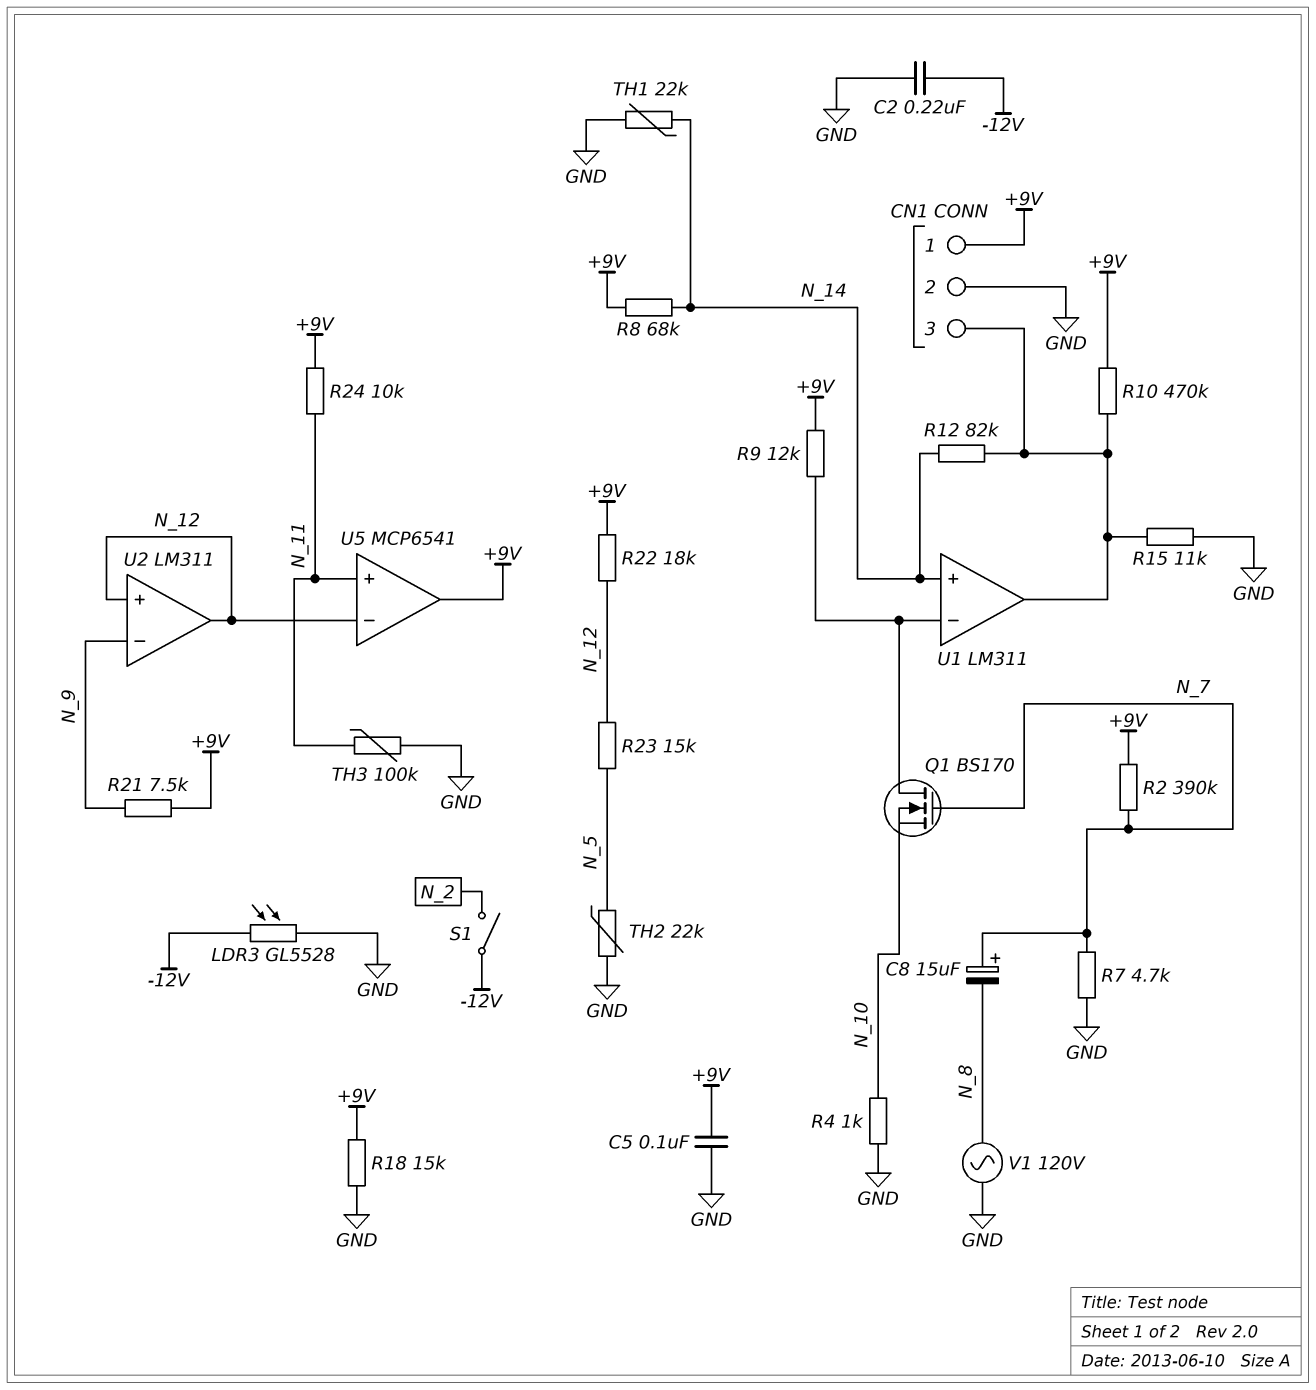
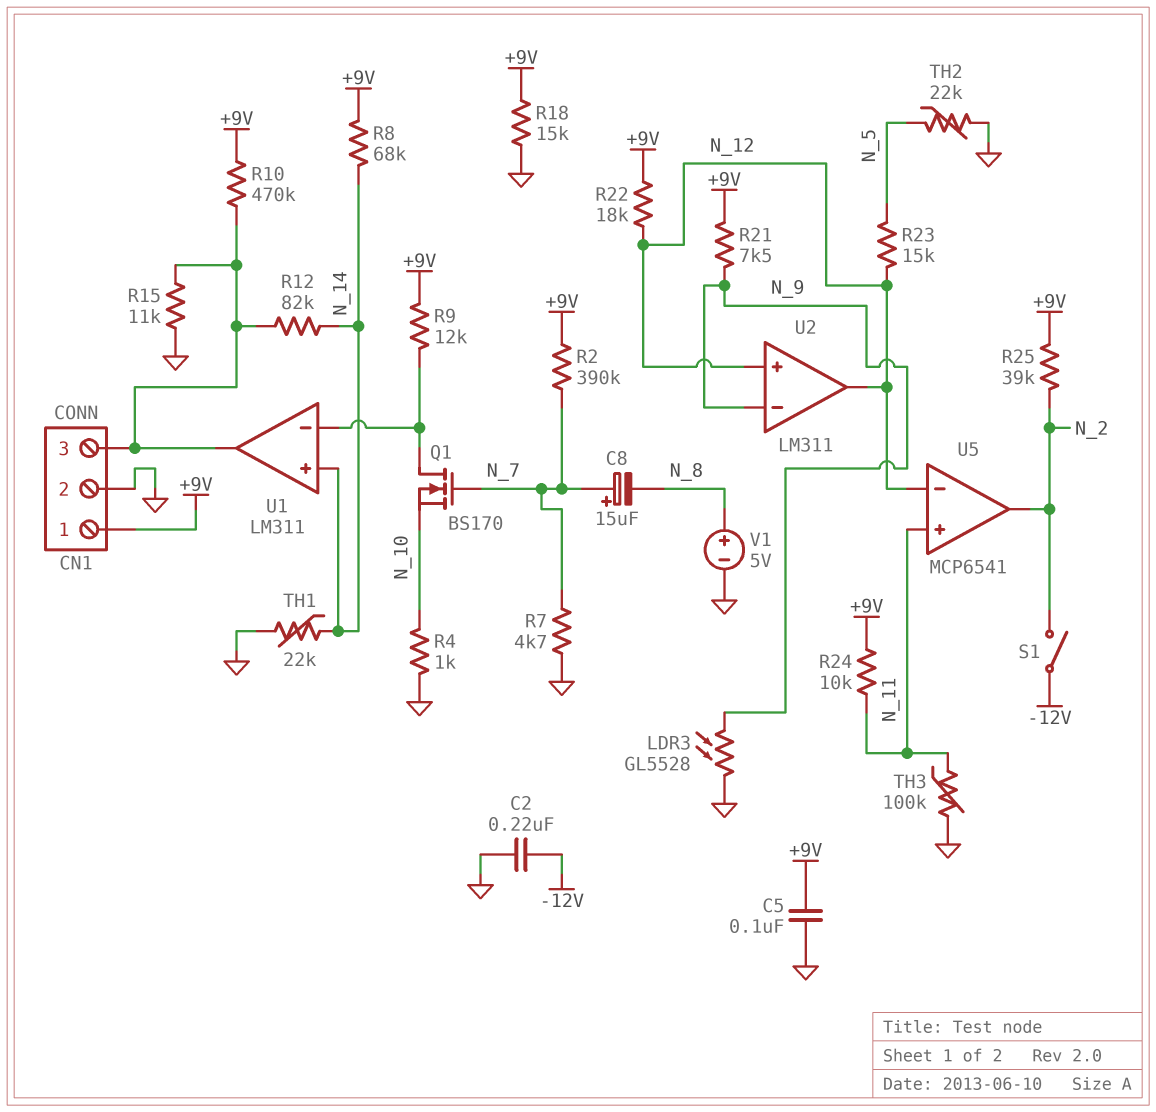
LDR3: GL5528 (-12V, GND) -> GL5528 (GND, N_9)
R25: none -> 39k (+9V, N_2)
U5 pin out: +9V -> N_2
V1: AC 120V (GND, N_8) -> 5V (plus N_8, minus GND)

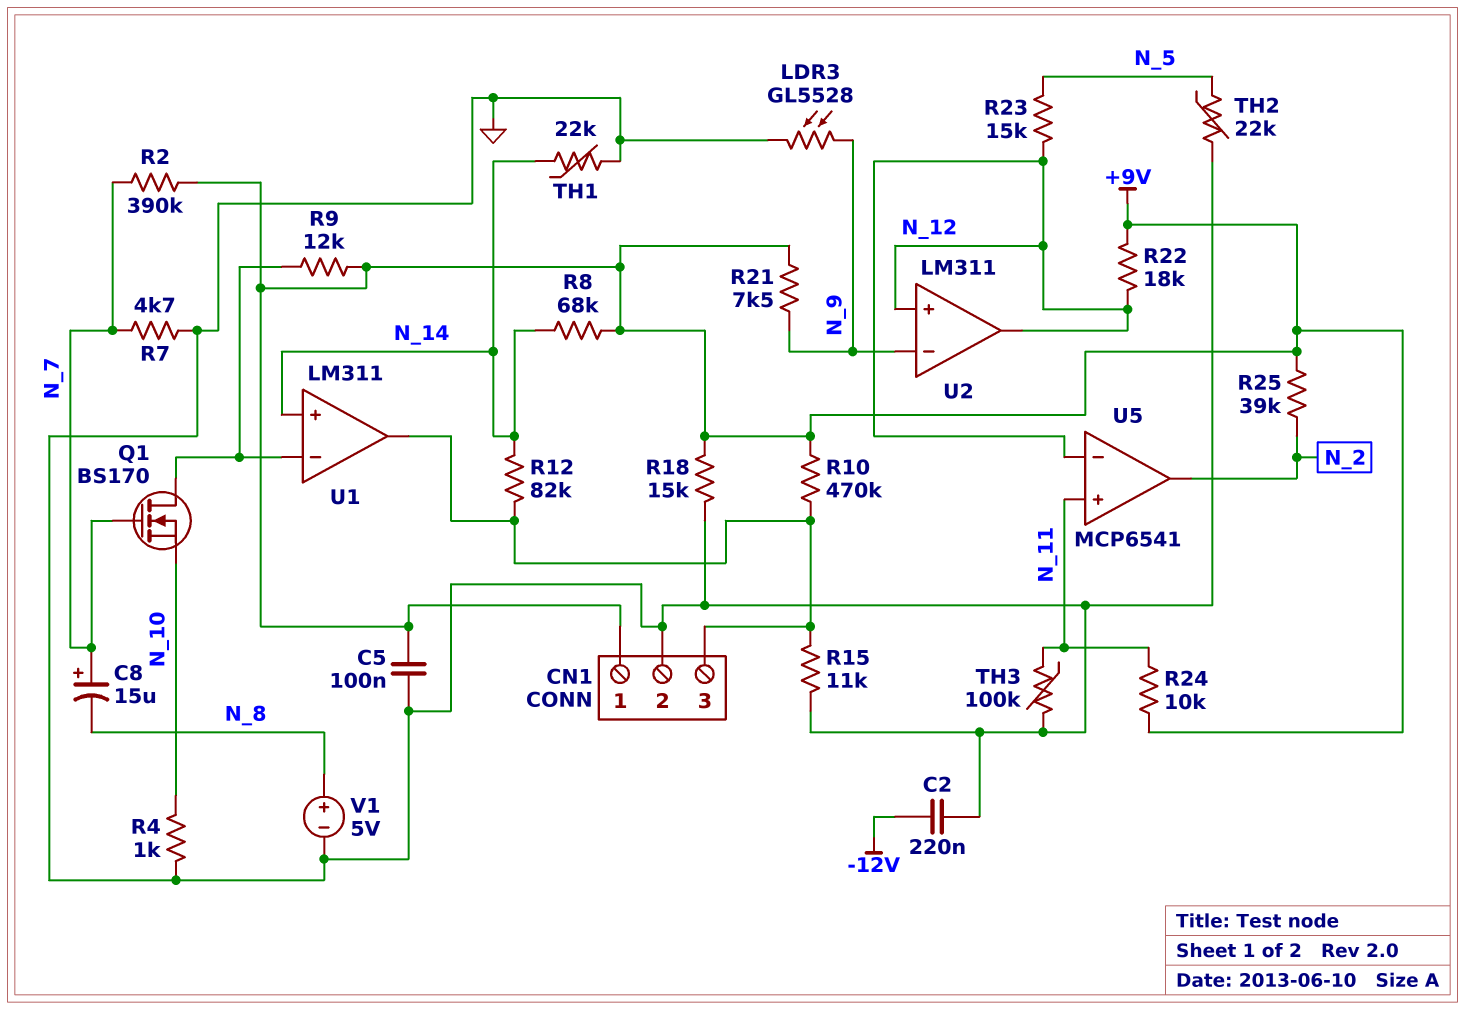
S1: switch (-12V, N_2) -> none

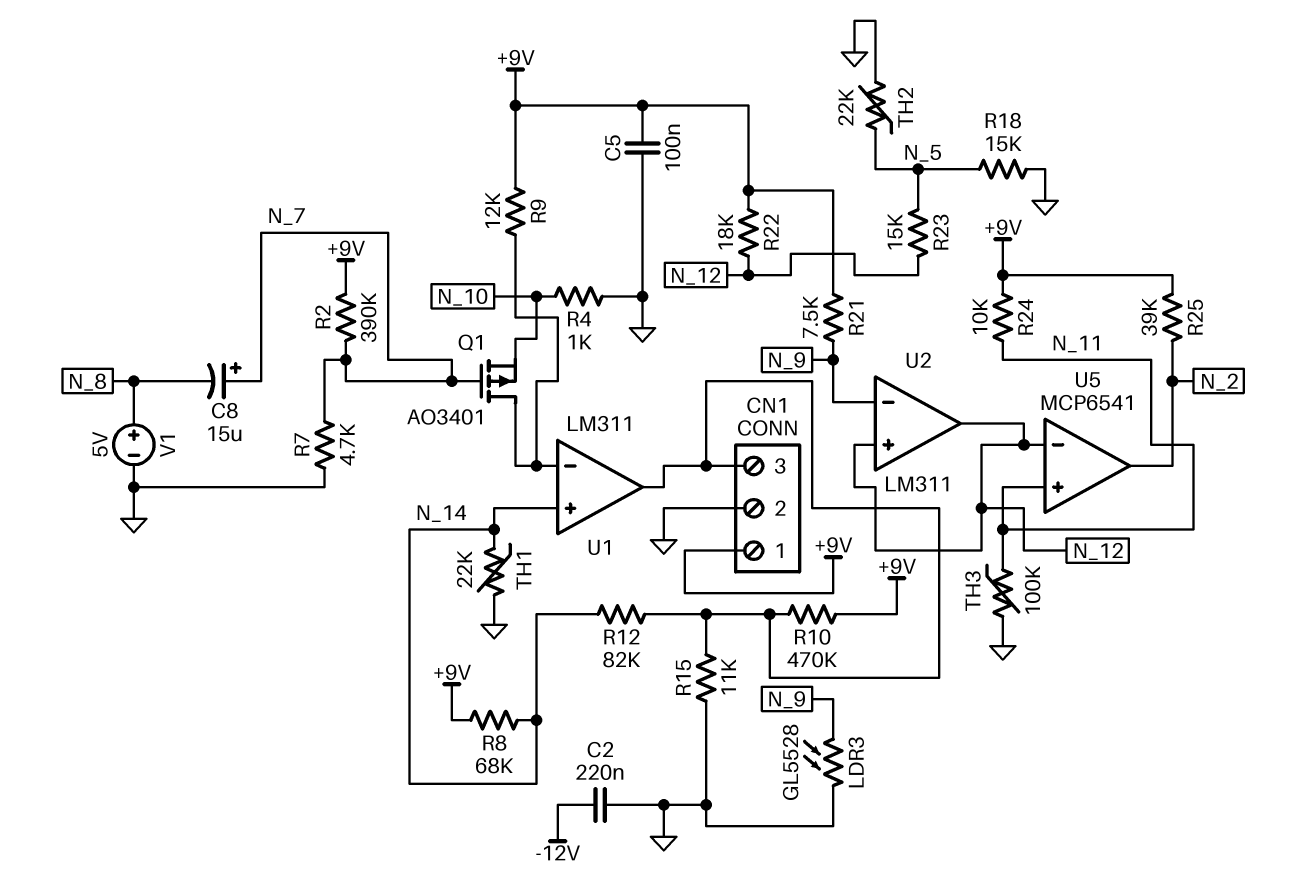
Q1: NMOS BS170 (G N_7, D U1/in-, S N_10) -> PMOS AO3401 (G N_7, D U1/in-, S N_10)
R18: 15k (+9V, GND) -> 15k (GND, N_5)

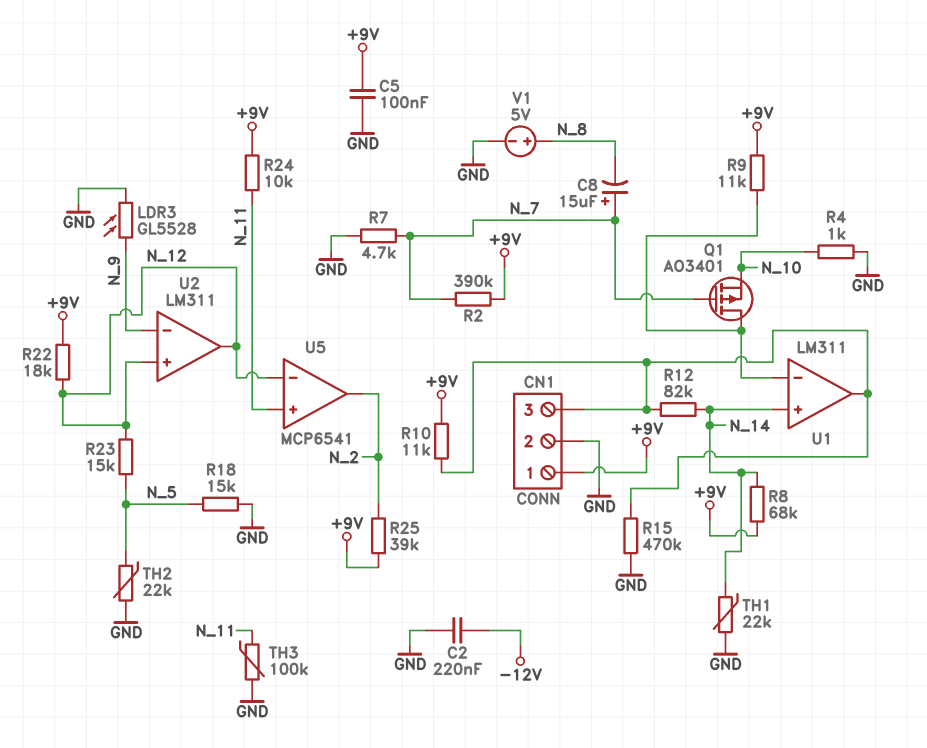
R9: 12k (+9V, U1/in-) -> 11k (+9V, U1/in-)
R10: 470k (+9V, CN1/3) -> 11k (+9V, CN1/3)
R15: 11k (CN1/3, GND) -> 470k (CN1/3, GND)
R21: 7.5k (+9V, N_9) -> none

